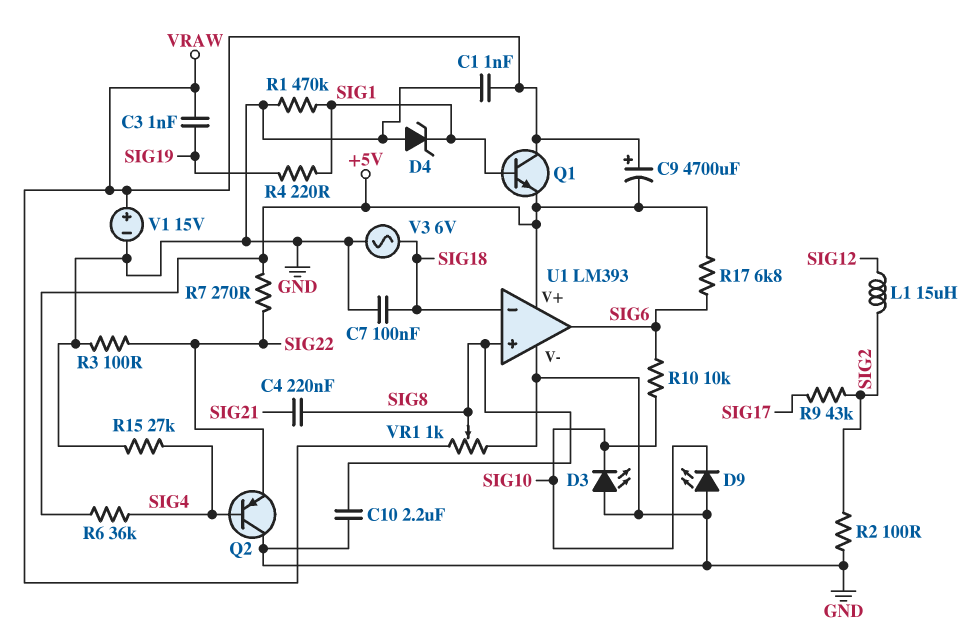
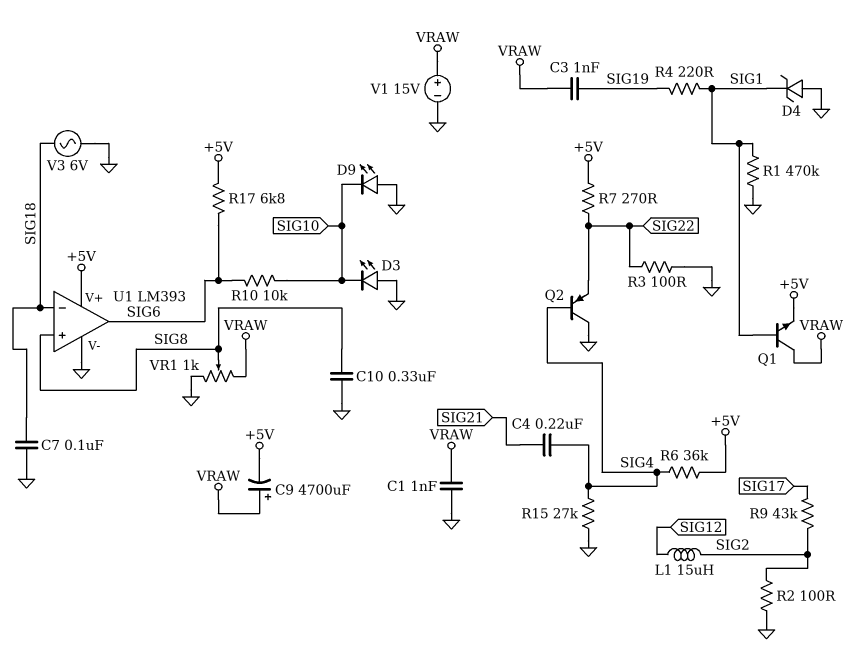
C4: 220nF (SIG8, SIG21) -> 220nF (SIG4, SIG21)
C10: 2.2uF (GND, SIG8) -> 330nF (GND, SIG8)

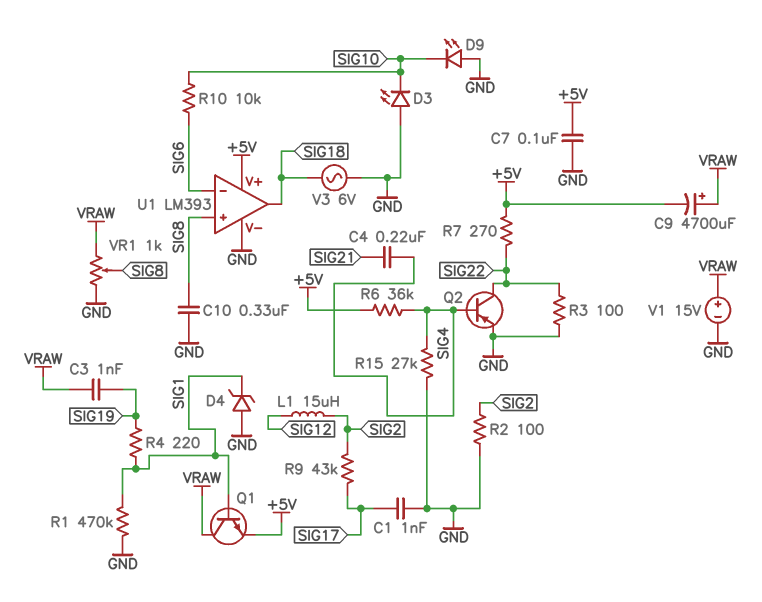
C1: 1nF (GND, VRAW) -> 1nF (GND, SIG17)
C7: 100nF (GND, SIG18) -> 100nF (+5V, GND)
Q2: PNP (B SIG4, C GND, E SIG22) -> PNP (B SIG4, C SIG22, E GND)
R17: 6.8k (+5V, SIG6) -> none
U1 pin in-: SIG18 -> SIG6
U1 pin out: SIG6 -> SIG18

